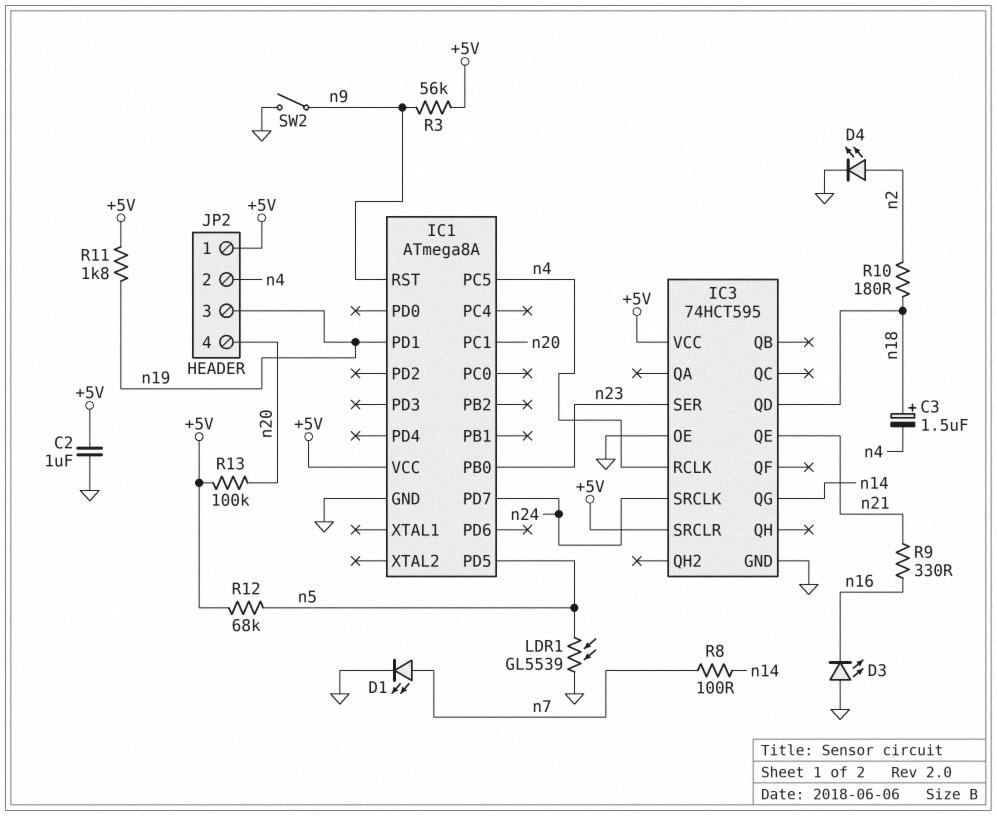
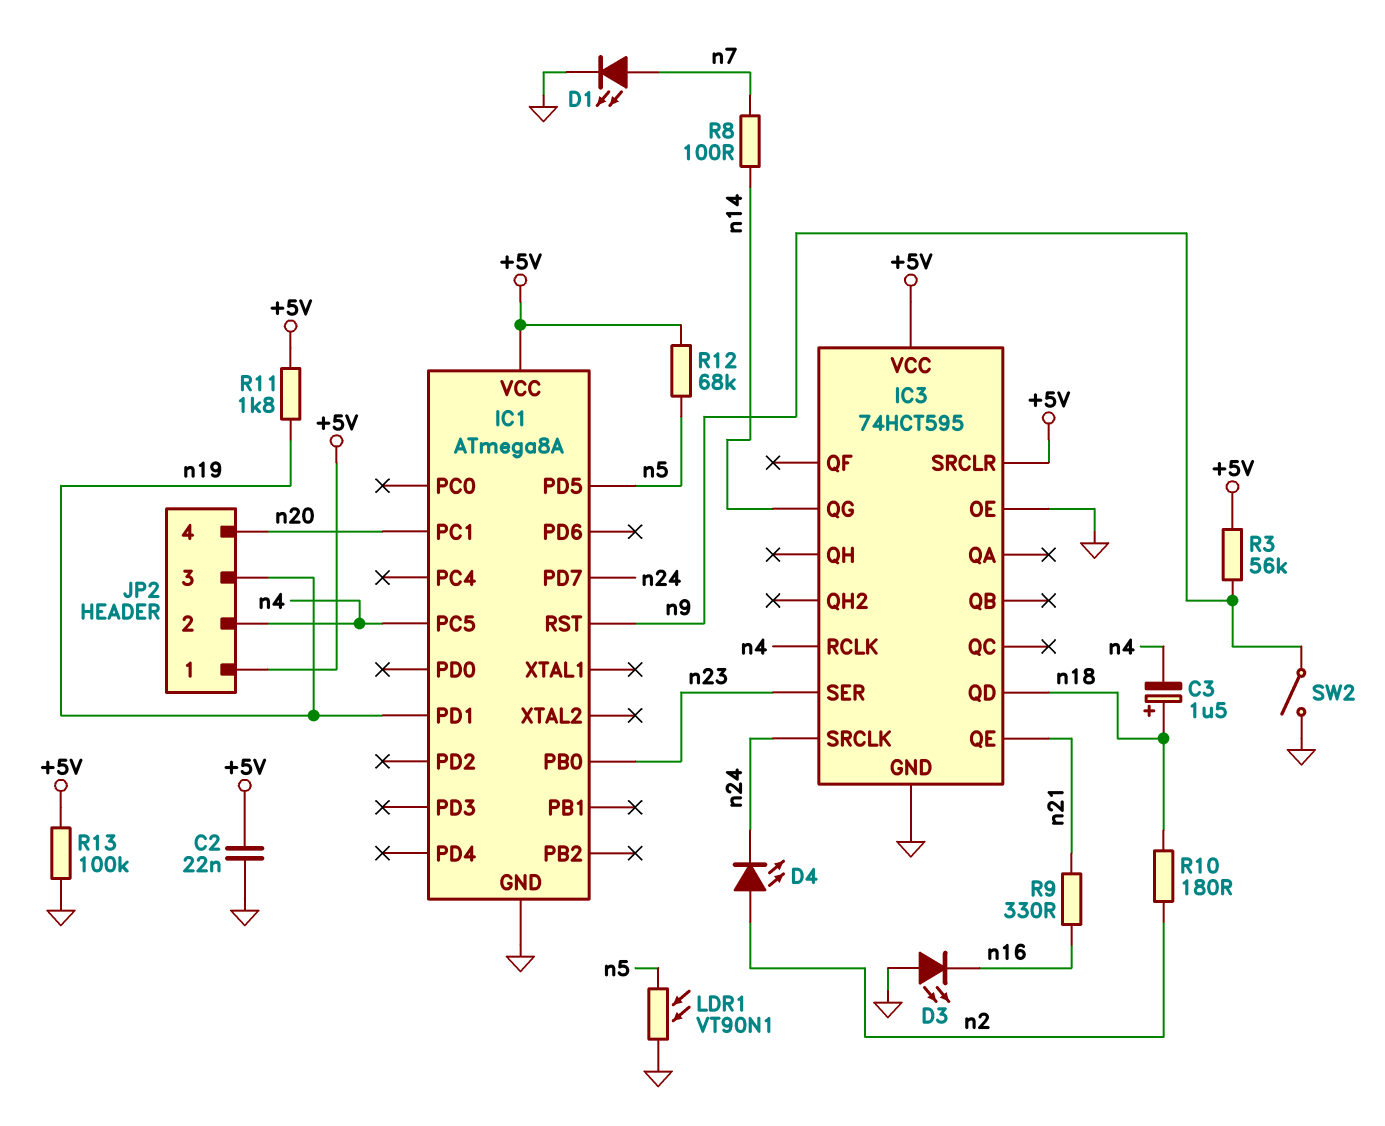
C2: 1uF (+5V, GND) -> 22nF (+5V, GND)
D4: LED (A n2, K GND) -> LED (A n2, K n24)
LDR1: GL5539 (GND, n5) -> VT90N1 (GND, n5)
R13: 100k (+5V, n20) -> 100k (+5V, GND)

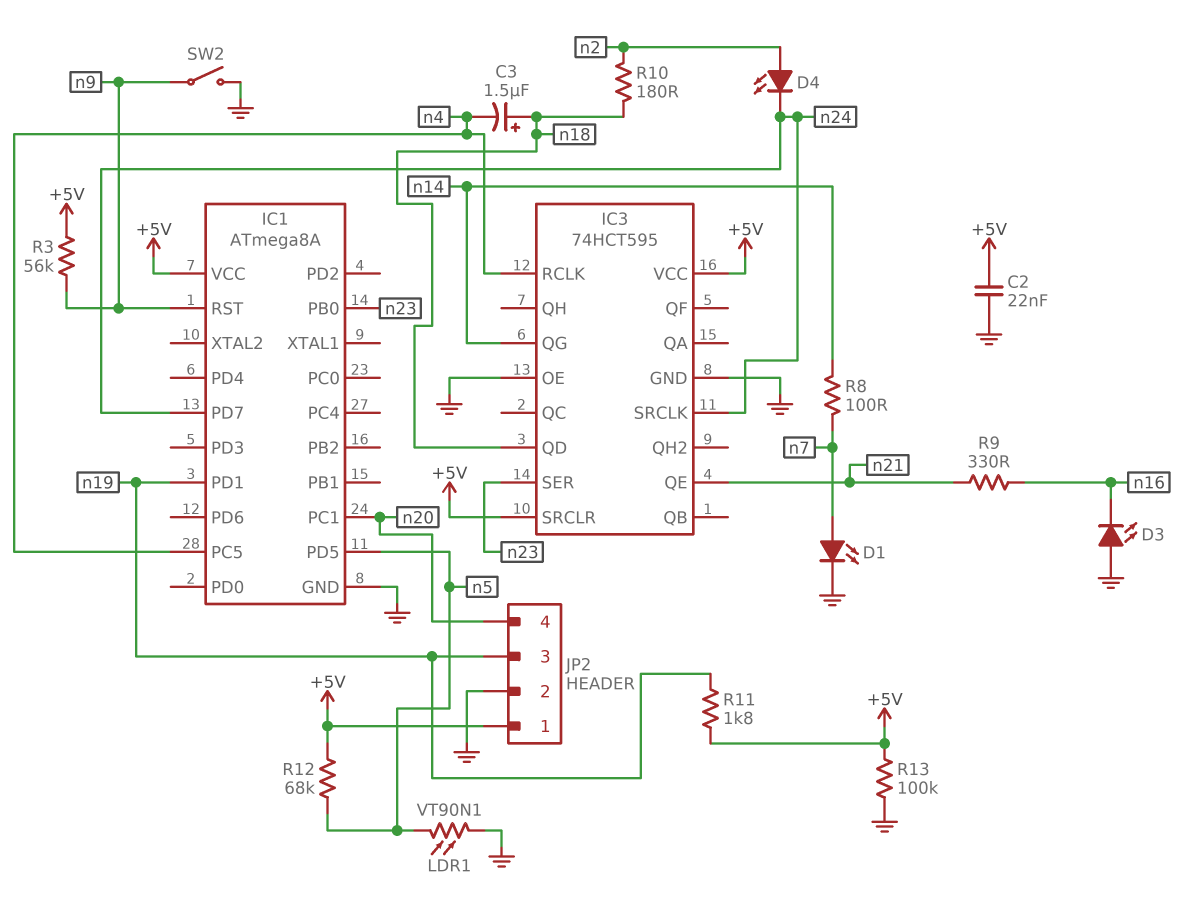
JP2 pin 2: n4 -> GND

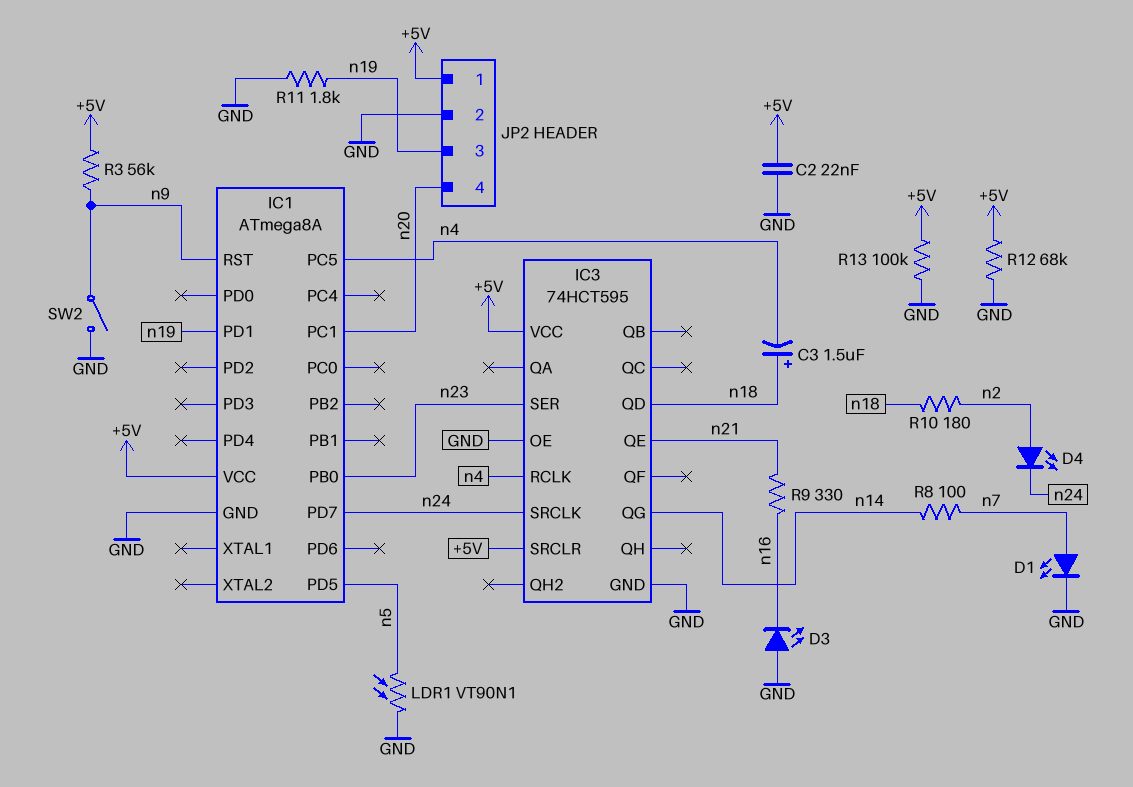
R11: 1.8k (+5V, n19) -> 1.8k (GND, n19)
R12: 68k (+5V, n5) -> 68k (+5V, GND)

